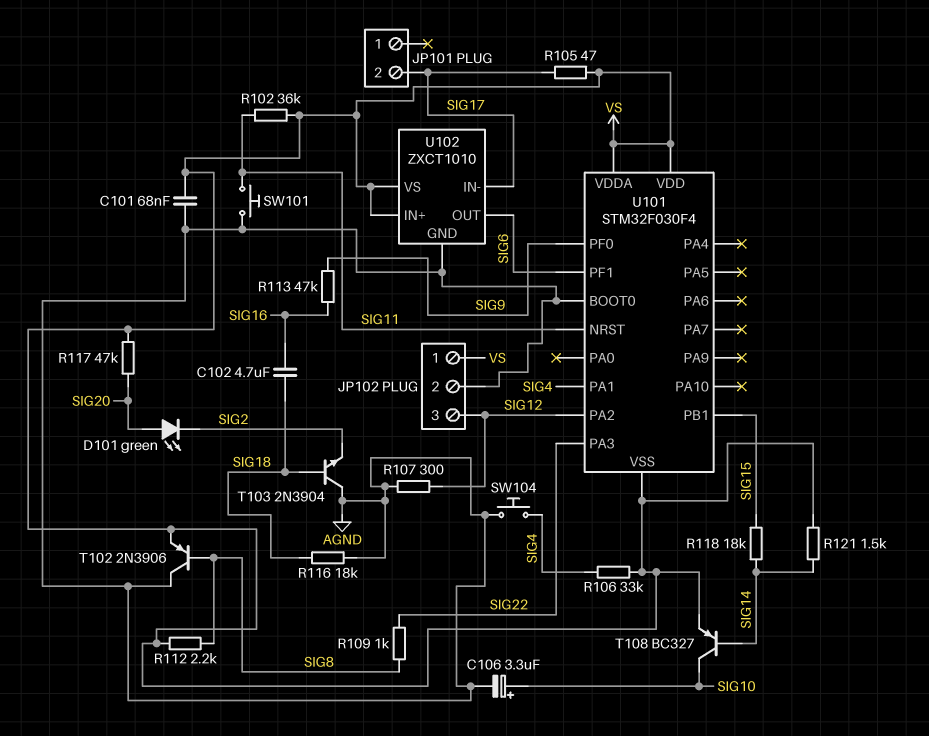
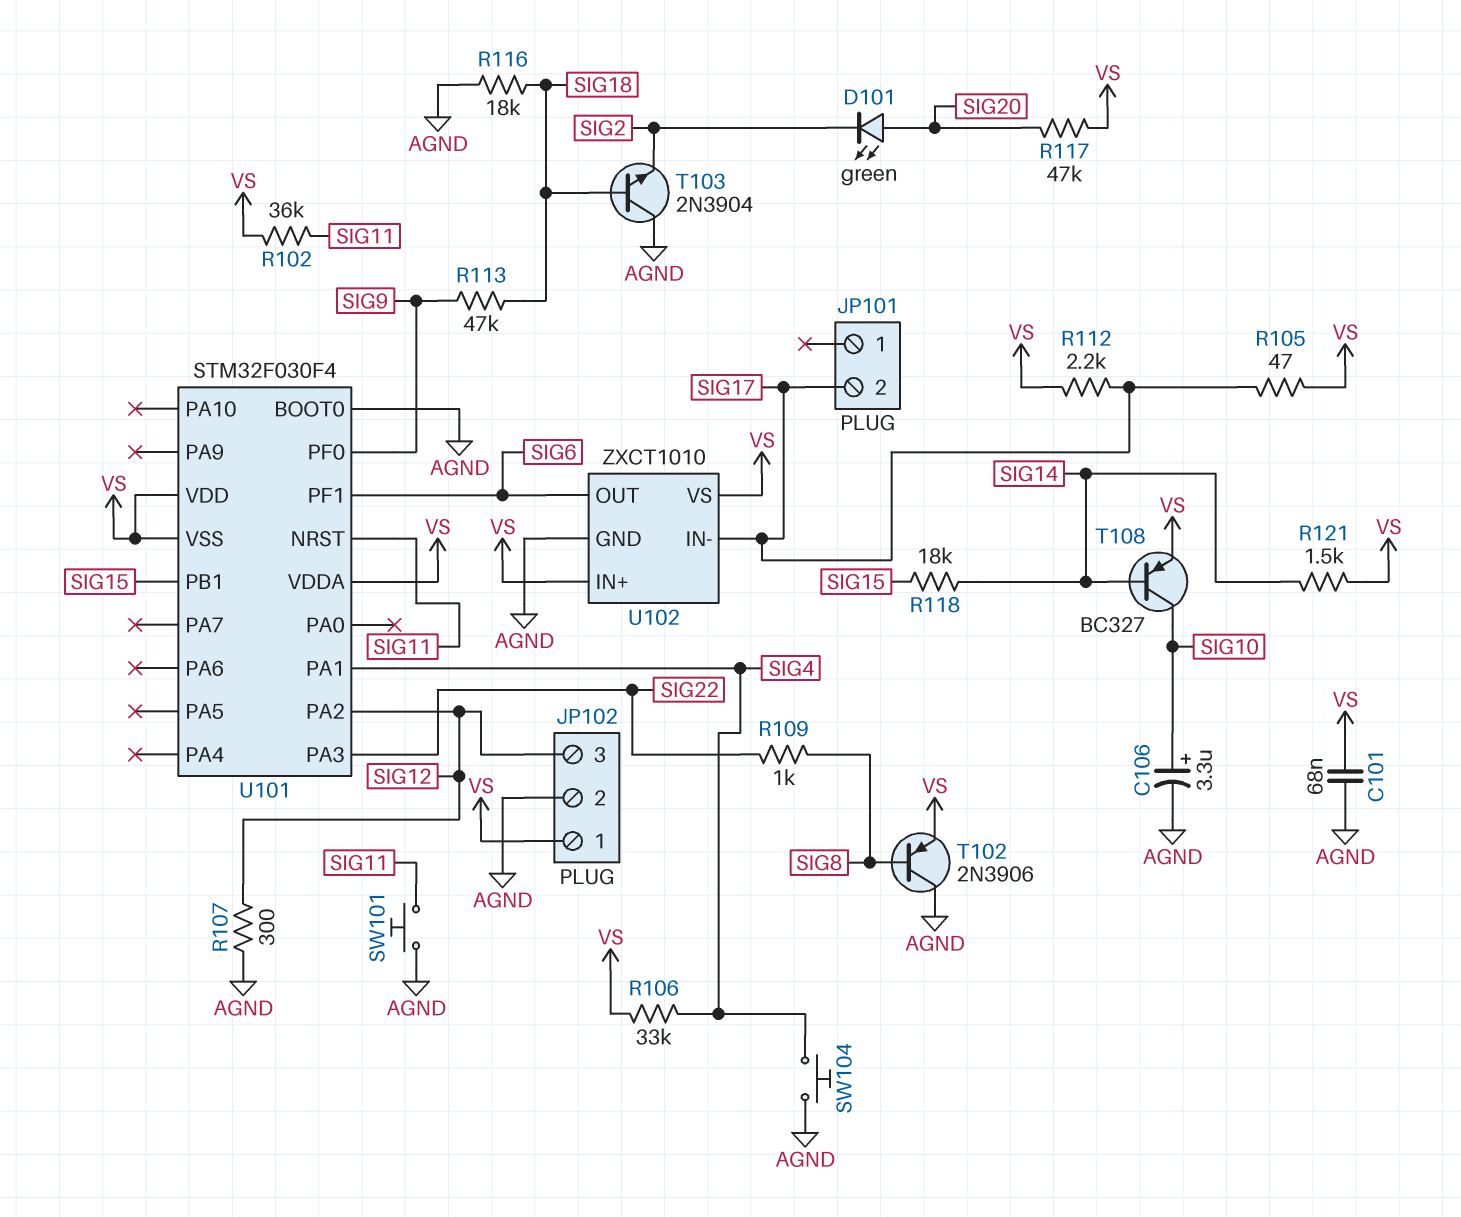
C102: 4.7uF (SIG16, SIG18) -> none
R112: 2.2k (SIG8, VS) -> 2.2k (SIG17, VS)
R113: 47k (SIG9, SIG16) -> 47k (SIG9, SIG18)

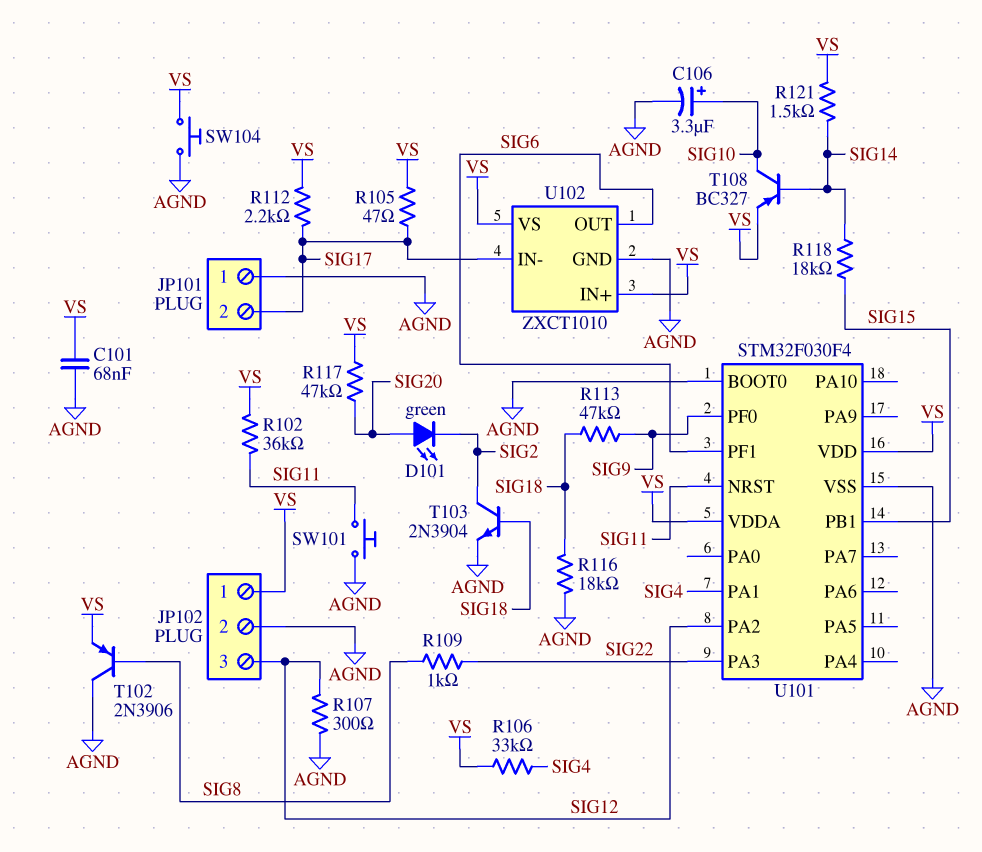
JP101 pin 1: none -> AGND
SW104: button (AGND, SIG4) -> button (AGND, VS)
T103: NPN 2N3904 (B SIG18, C AGND, E SIG2) -> NPN 2N3904 (B SIG18, C SIG2, E AGND)
U101 pin VSS: VS -> AGND

